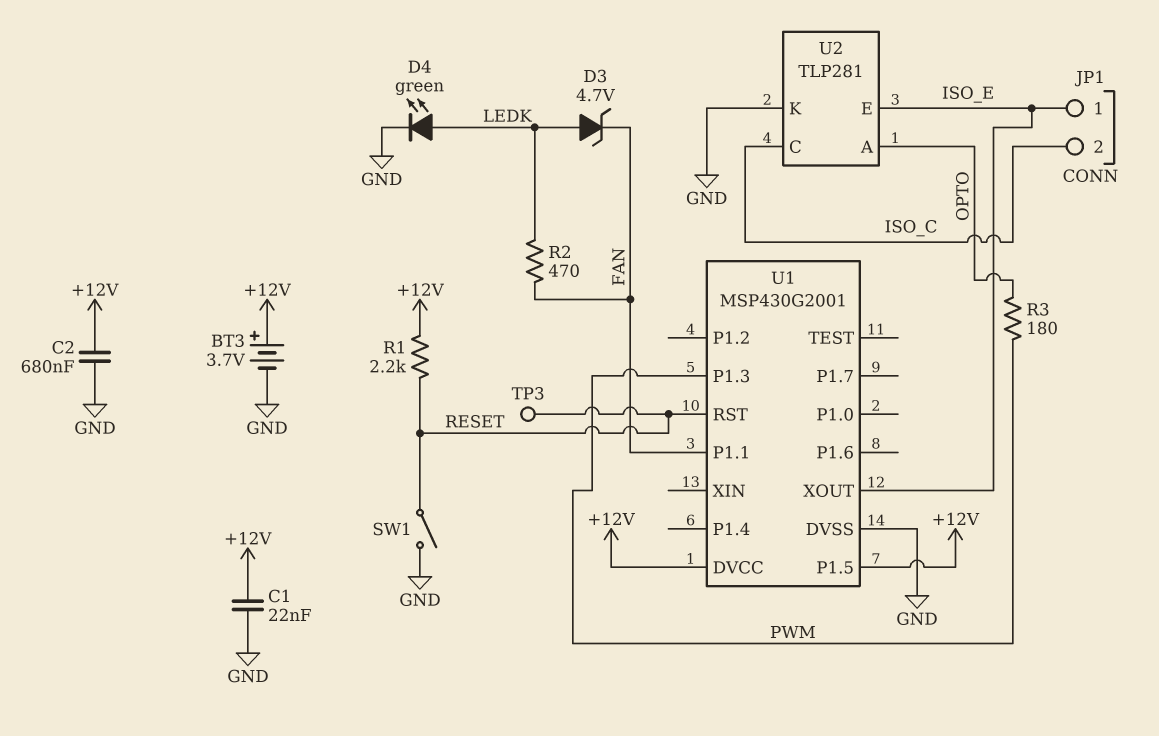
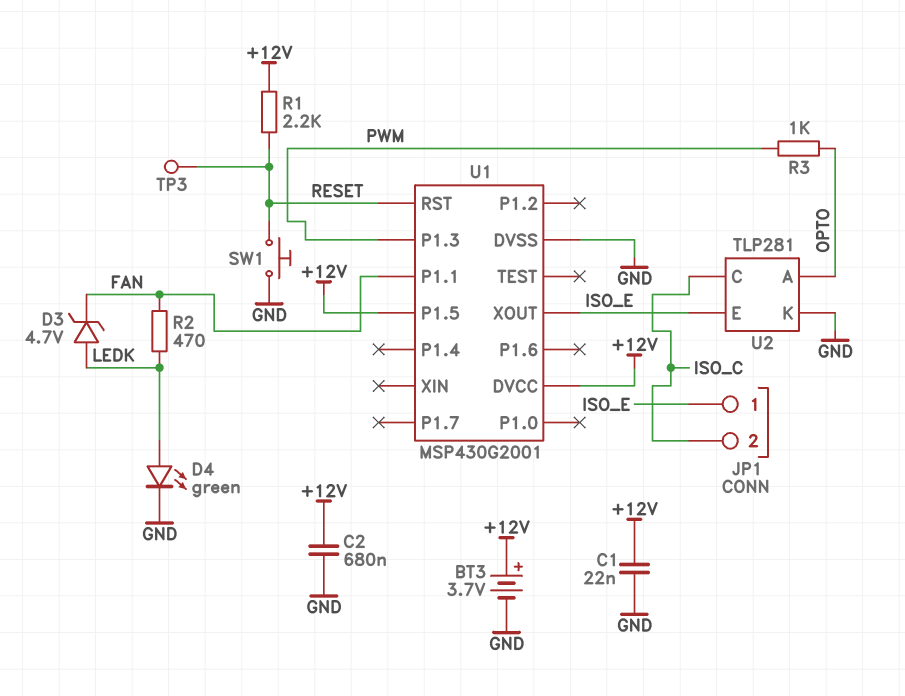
R3: 180 (OPTO, PWM) -> 1k (OPTO, PWM)
SW1: switch (GND, RESET) -> button (GND, RESET)

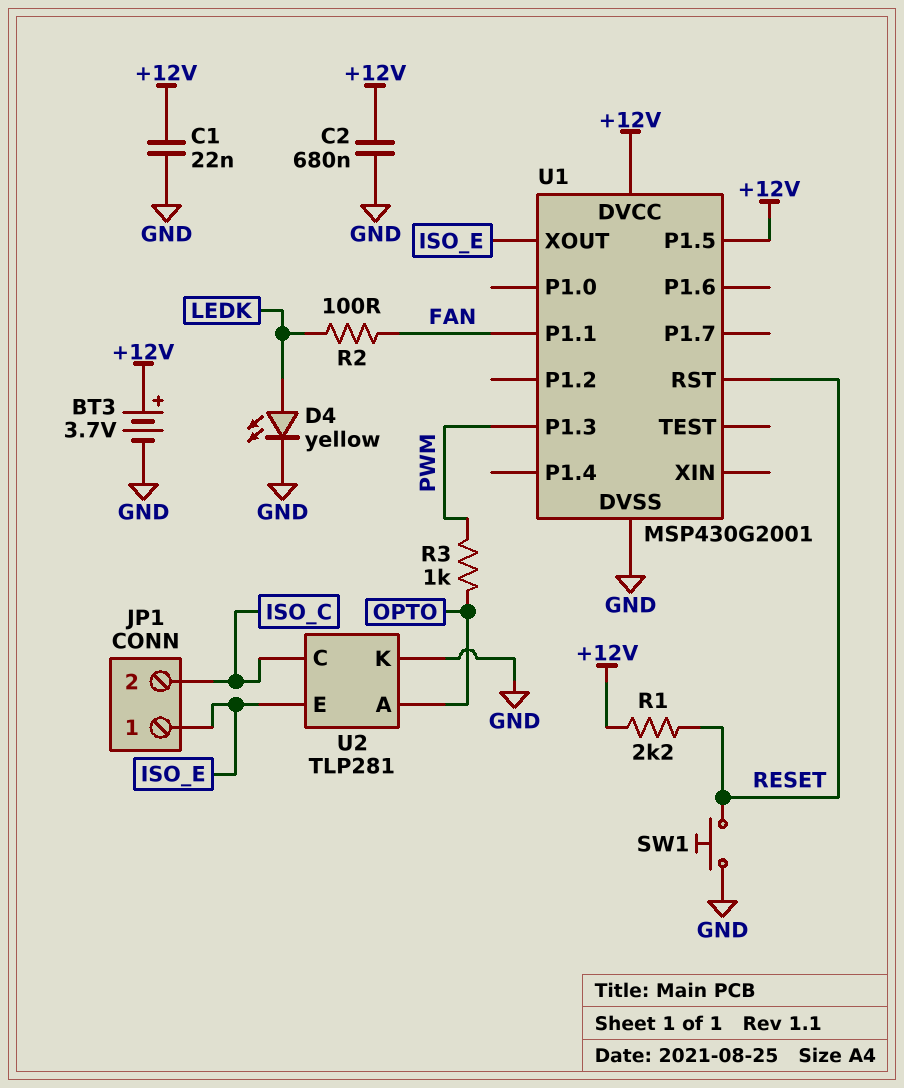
D3: zener 4.7V (A LEDK, K FAN) -> none
D4: LED green (A LEDK, K GND) -> LED yellow (A LEDK, K GND)
R2: 470 (FAN, LEDK) -> 100 (FAN, LEDK)
TP3: test point (RESET) -> none

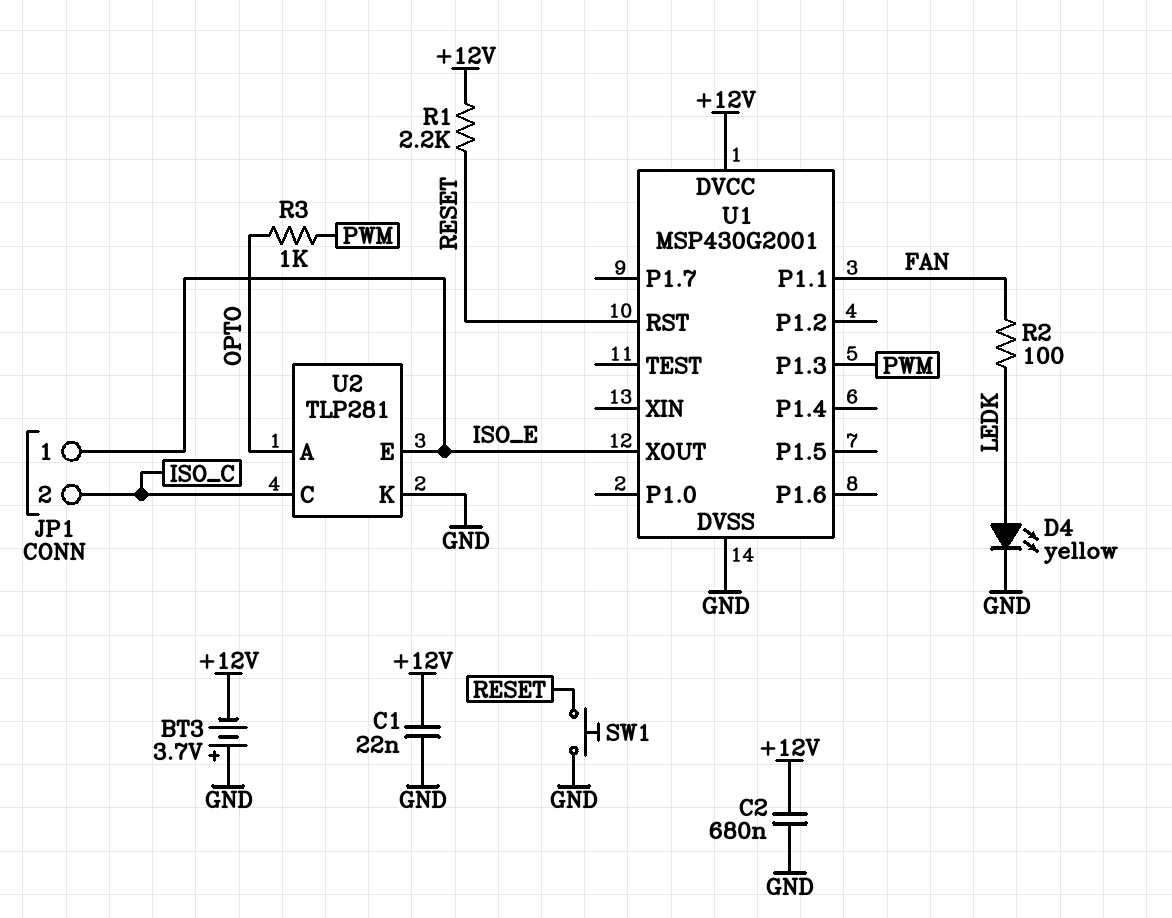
BT3: 3.7V (plus +12V, minus GND) -> 3.7V (plus GND, minus +12V)
U1 pin P1.5: +12V -> none

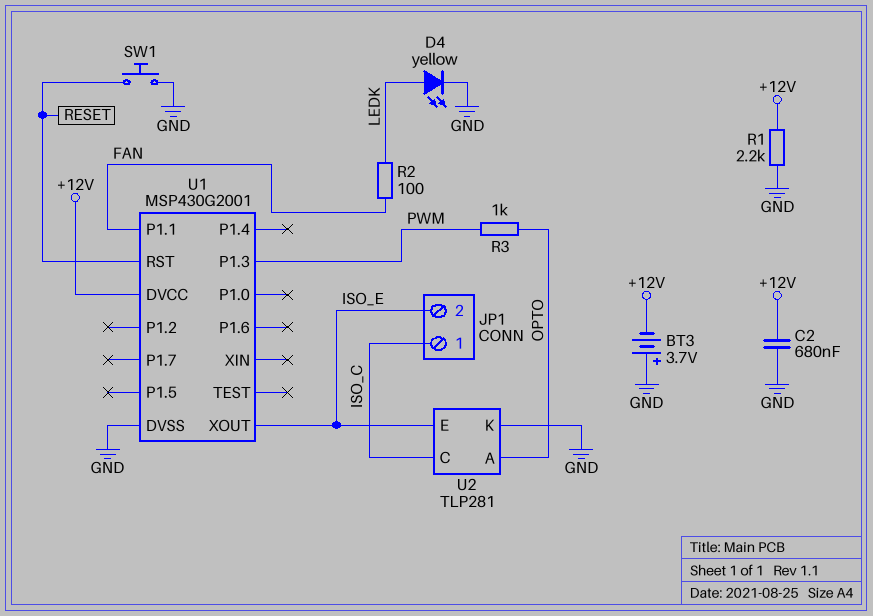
C1: 22nF (+12V, GND) -> none
JP1 pin 1: ISO_E -> ISO_C
JP1 pin 2: ISO_C -> ISO_E
R1: 2.2k (+12V, RESET) -> 2.2k (+12V, GND)

